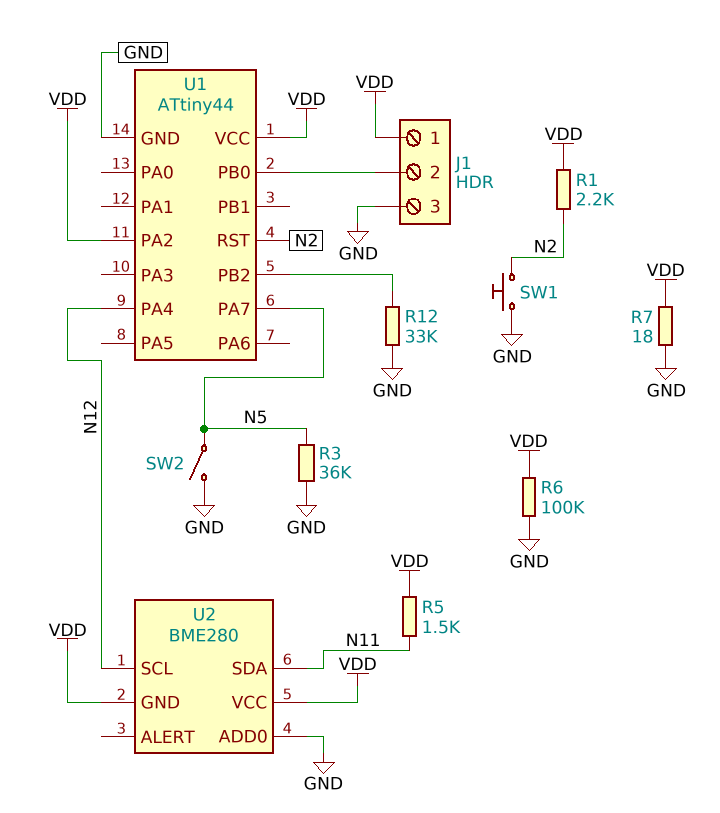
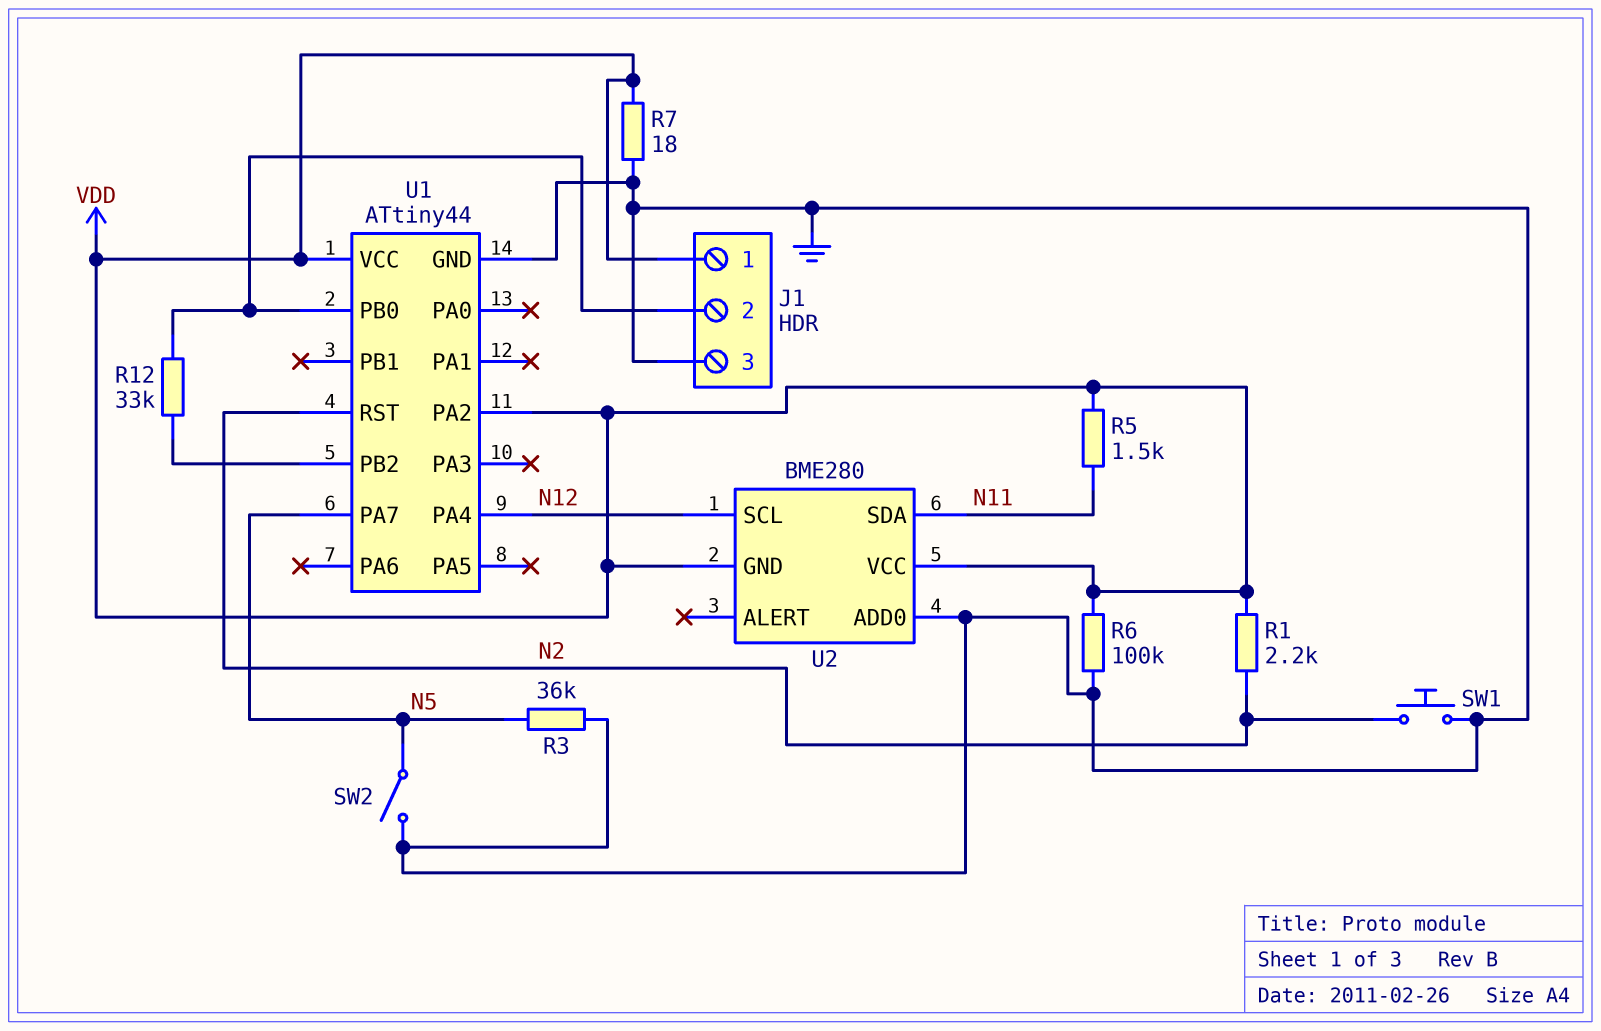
R12: 33k (GND, U1/PB2) -> 33k (J1/2, U1/PB2)

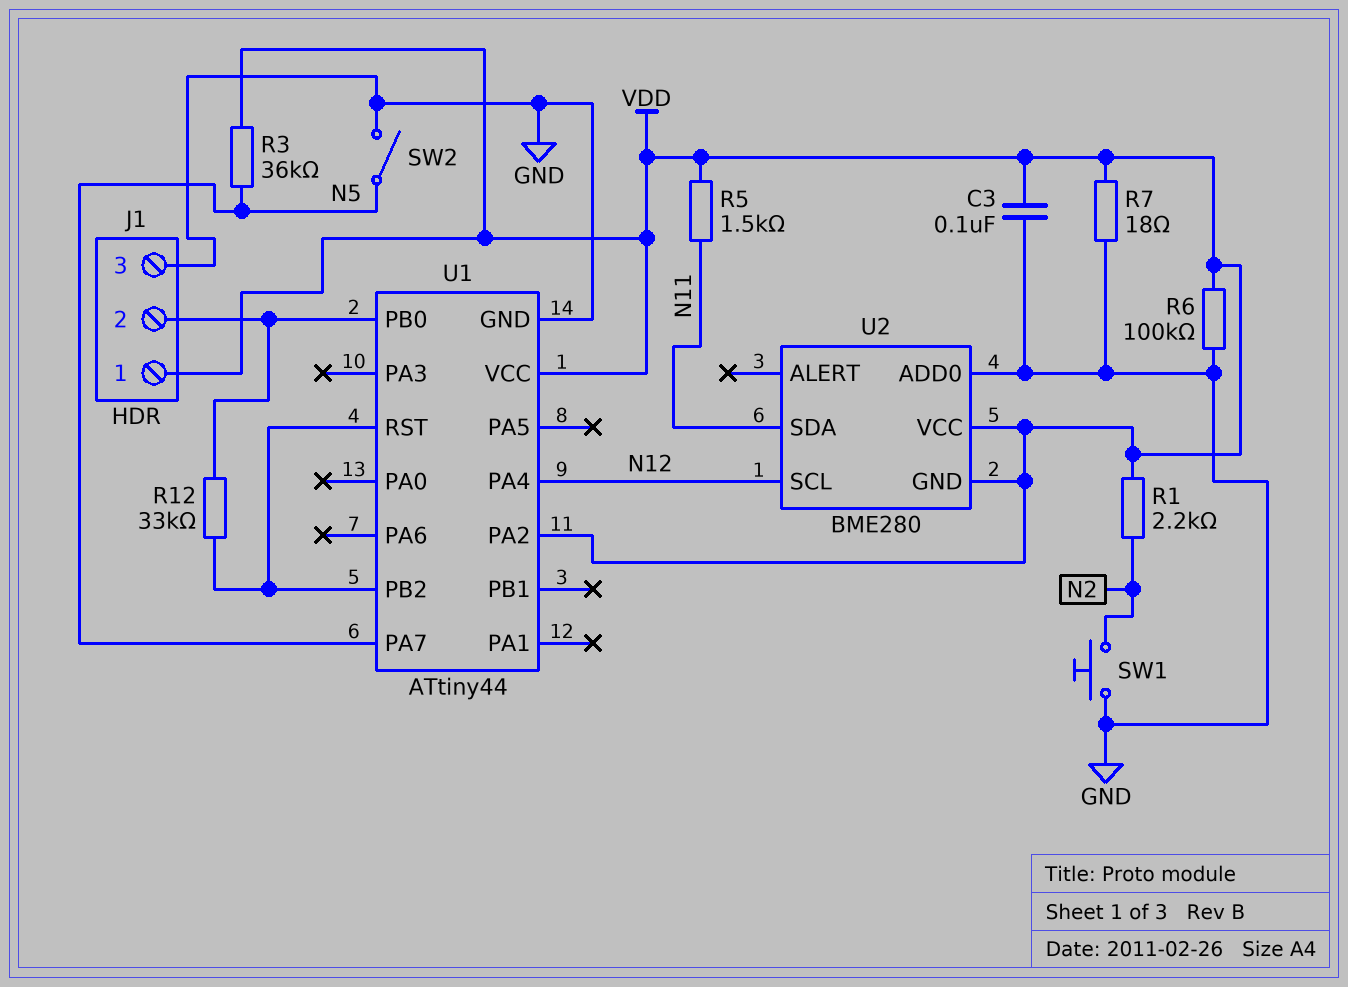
C3: none -> 100nF (GND, VDD)
R3: 36k (GND, N5) -> 36k (N5, VDD)
U1 pin RST: N2 -> U1/PB2

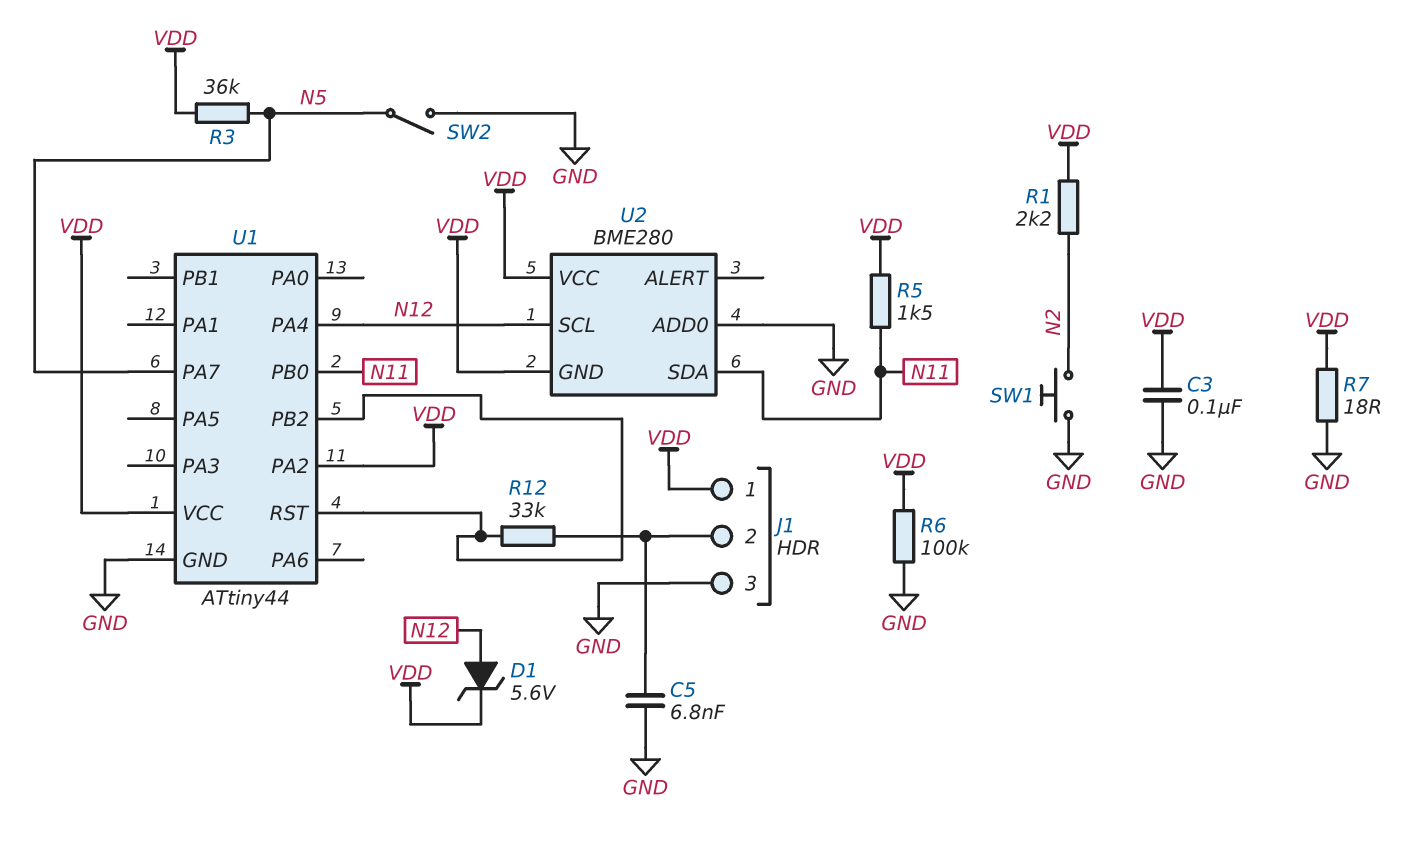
C5: none -> 6.8nF (GND, J1/2)
D1: none -> zener 5.6V (A N12, K VDD)
U1 pin PB0: J1/2 -> N11

